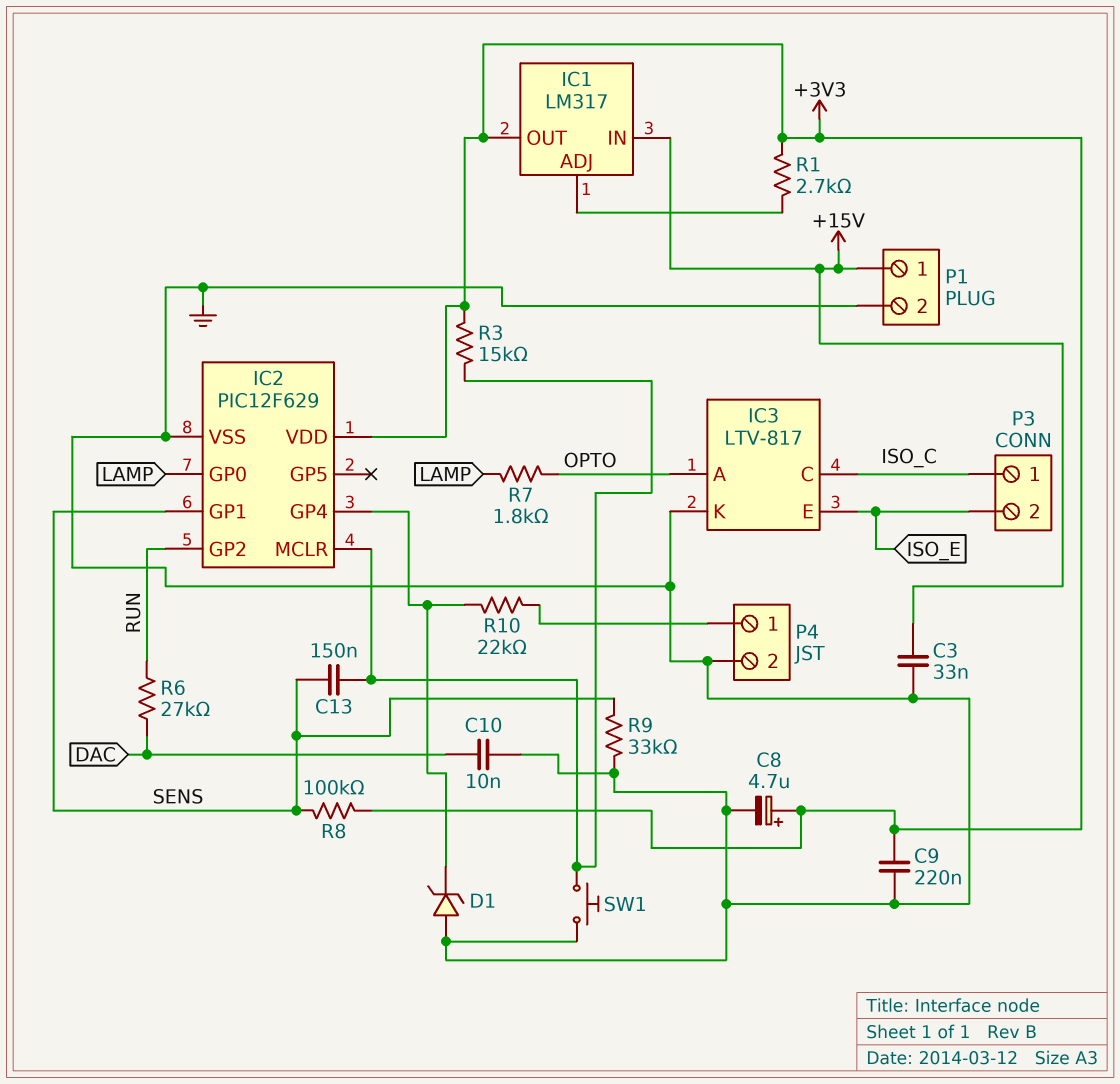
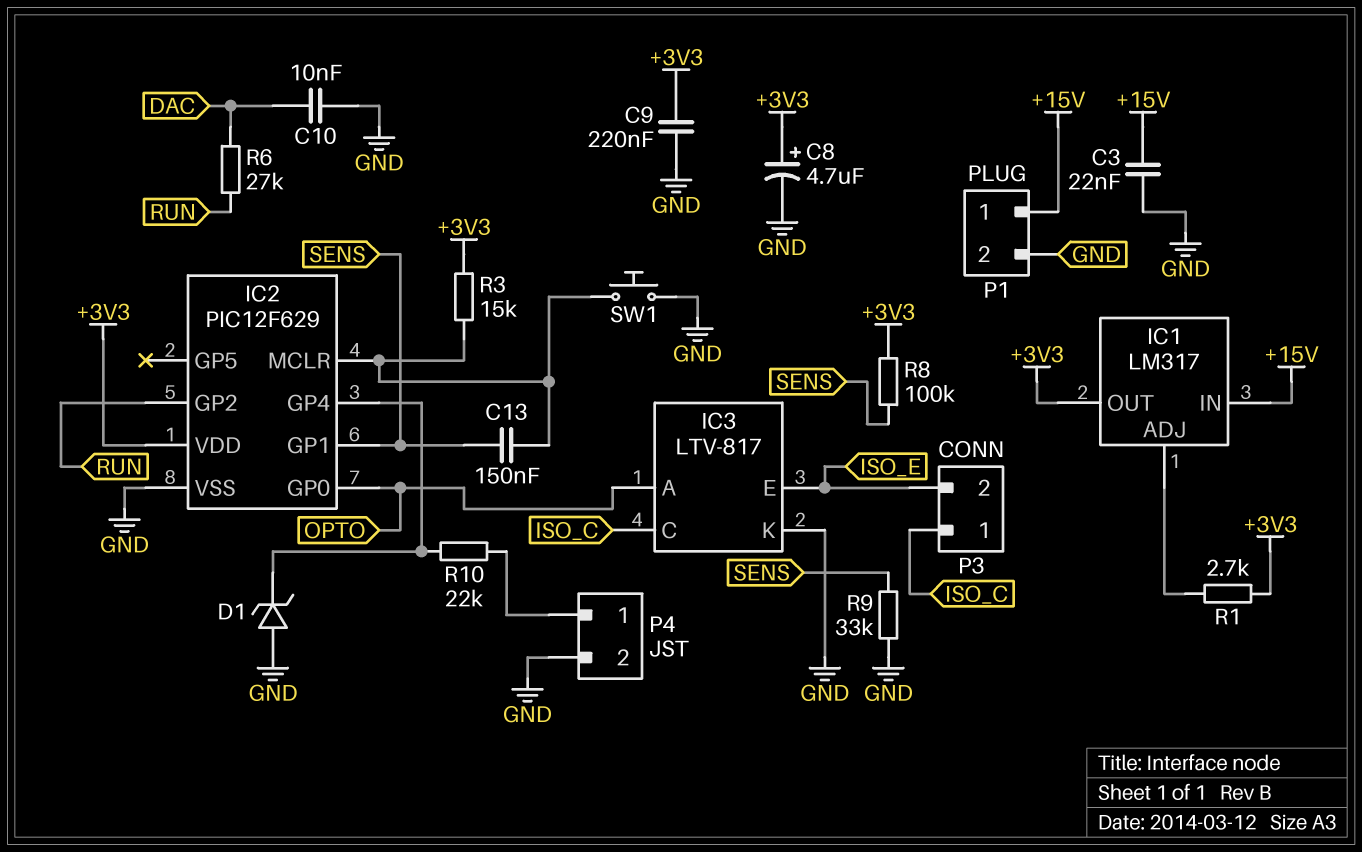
C3: 33nF (+15V, GND) -> 22nF (+15V, GND)
IC2 pin GP0: LAMP -> OPTO
R7: 1.8k (LAMP, OPTO) -> none

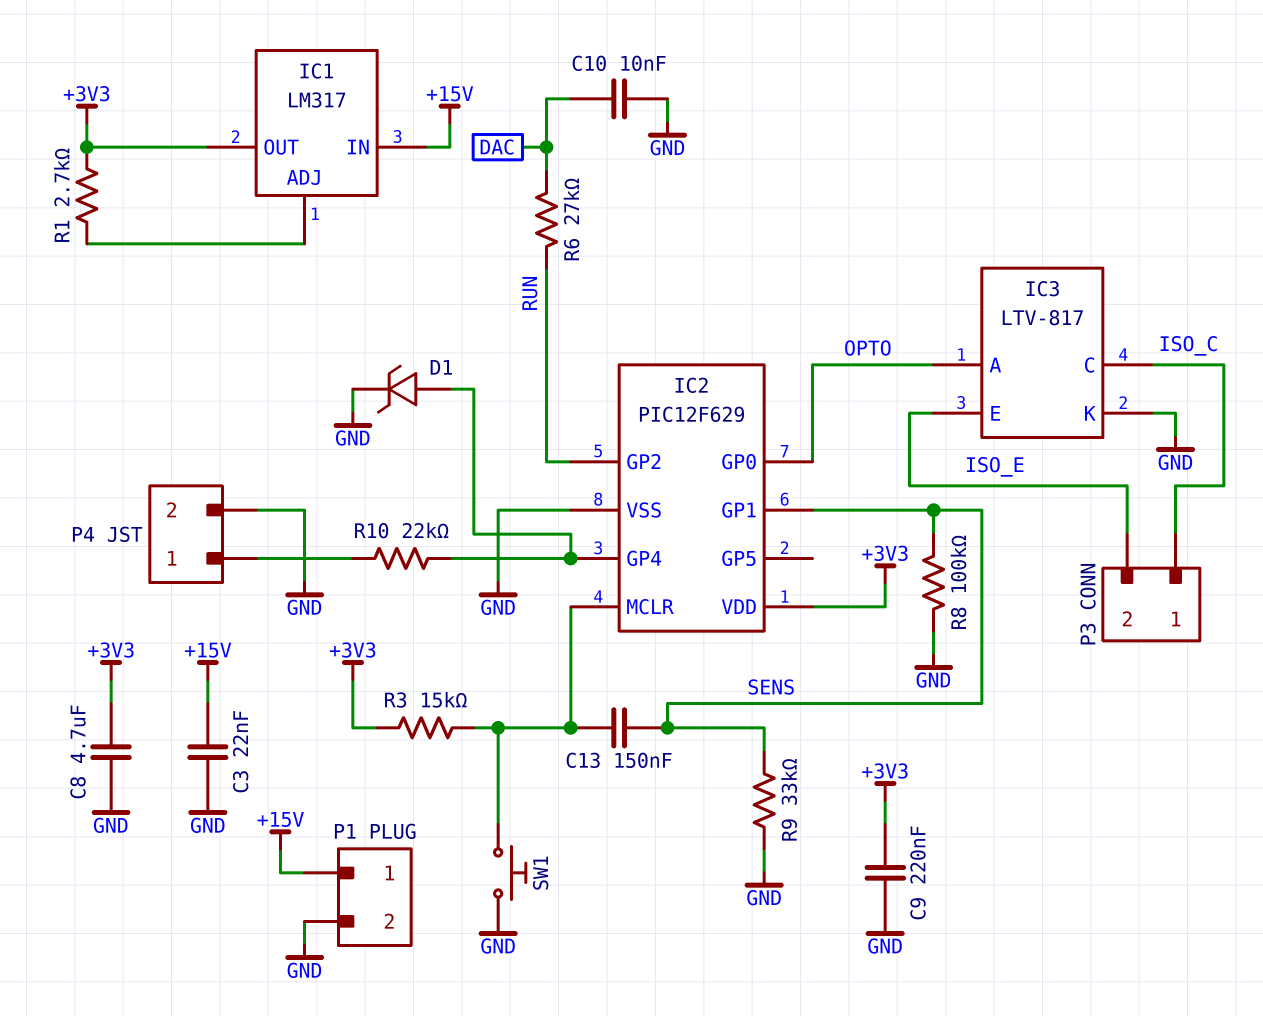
C8: 4.7uF (plus +3V3, minus GND) -> 4.7uF (+3V3, GND)
D1: zener (A GND, K IC2/GP4) -> zener (A IC2/GP4, K GND)
R8: 100k (+3V3, SENS) -> 100k (GND, SENS)

